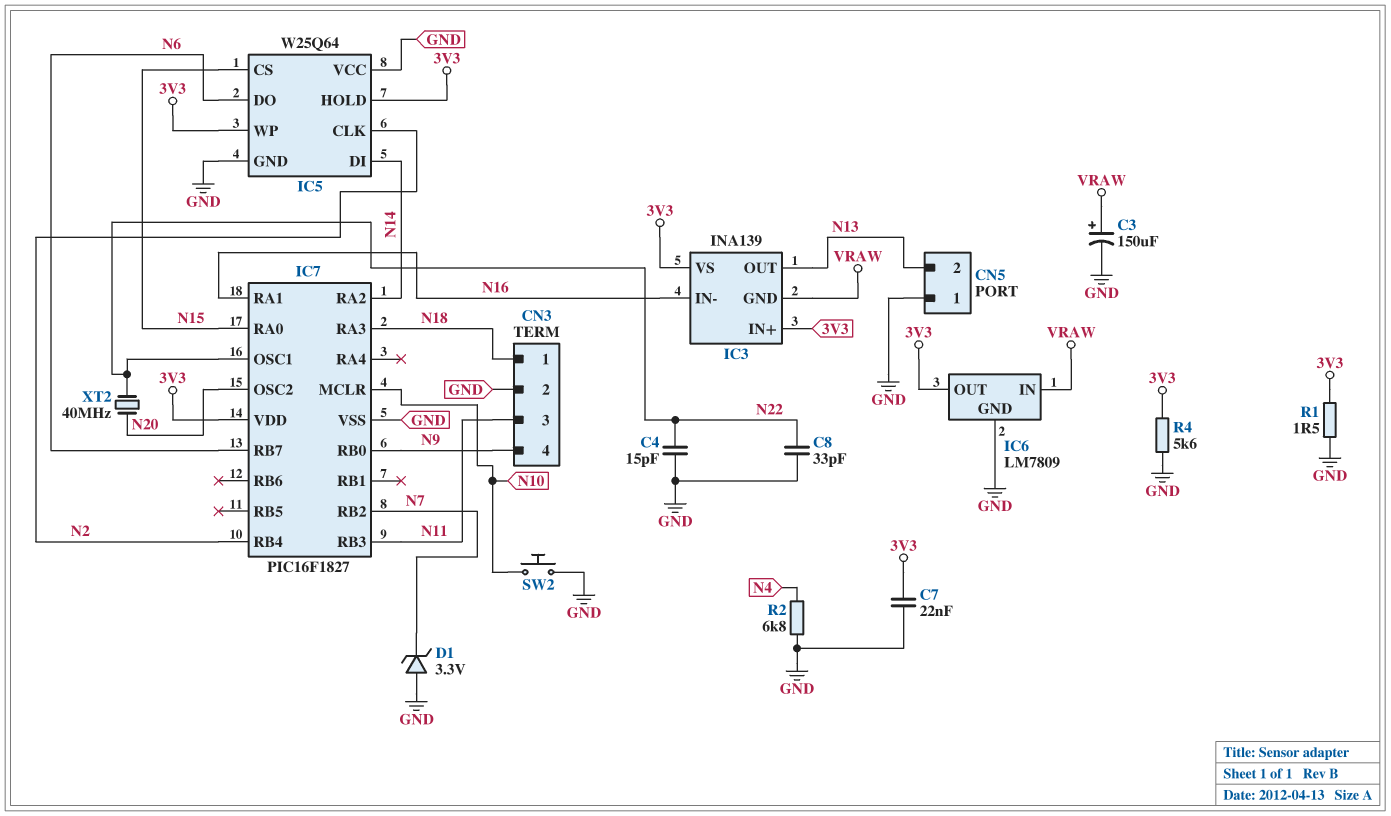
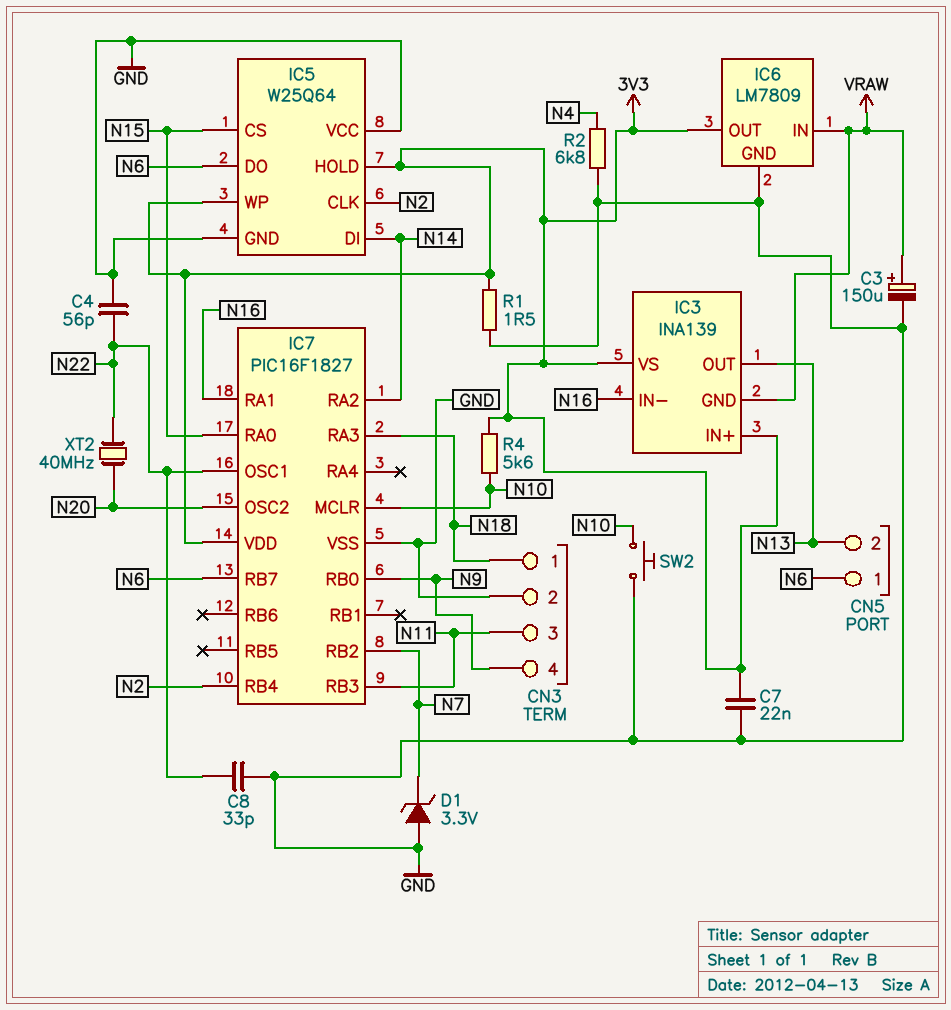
C4: 15pF (GND, N22) -> 56pF (GND, N22)
CN5 pin 1: GND -> N6
R4: 5.6k (3V3, GND) -> 5.6k (3V3, N10)

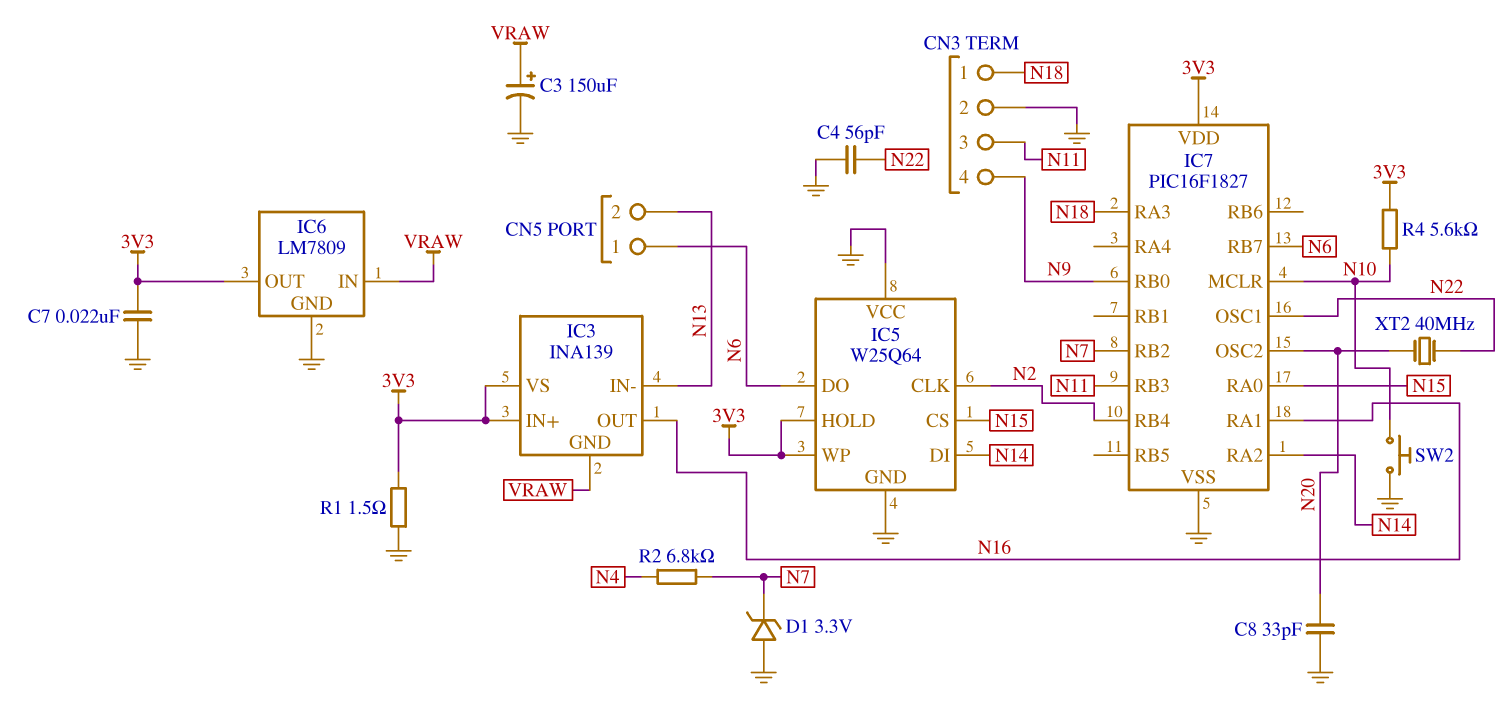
C8: 33pF (GND, N22) -> 33pF (GND, N20)
IC3 pin IN-: N16 -> N13
IC3 pin OUT: N13 -> N16
R2: 6.8k (GND, N4) -> 6.8k (N4, N7)

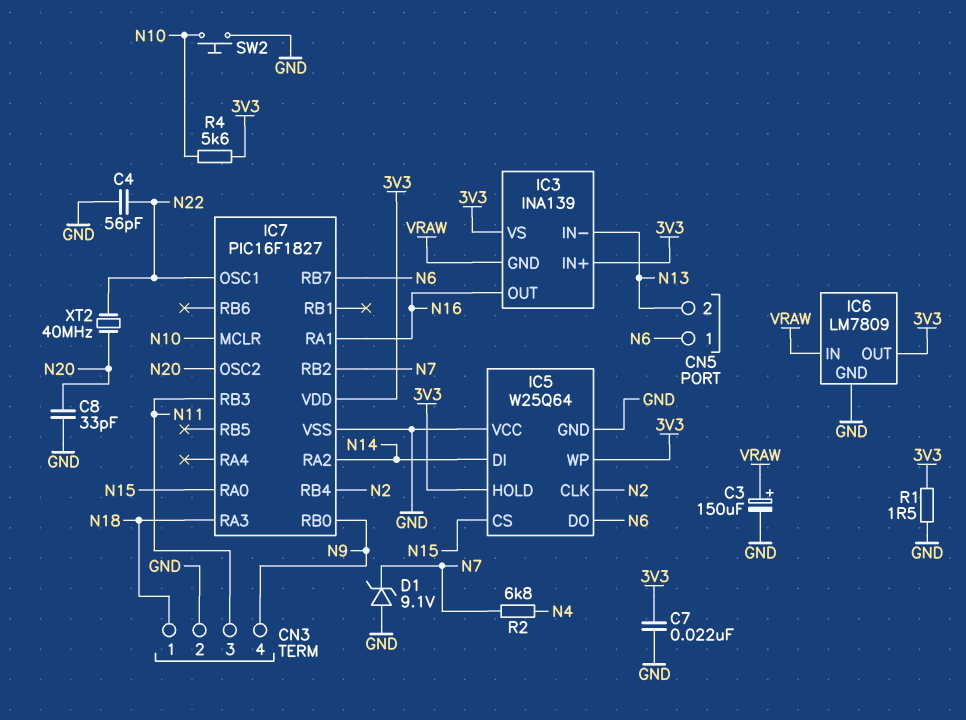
D1: zener 3.3V (A GND, K N7) -> zener 9.1V (A GND, K N7)

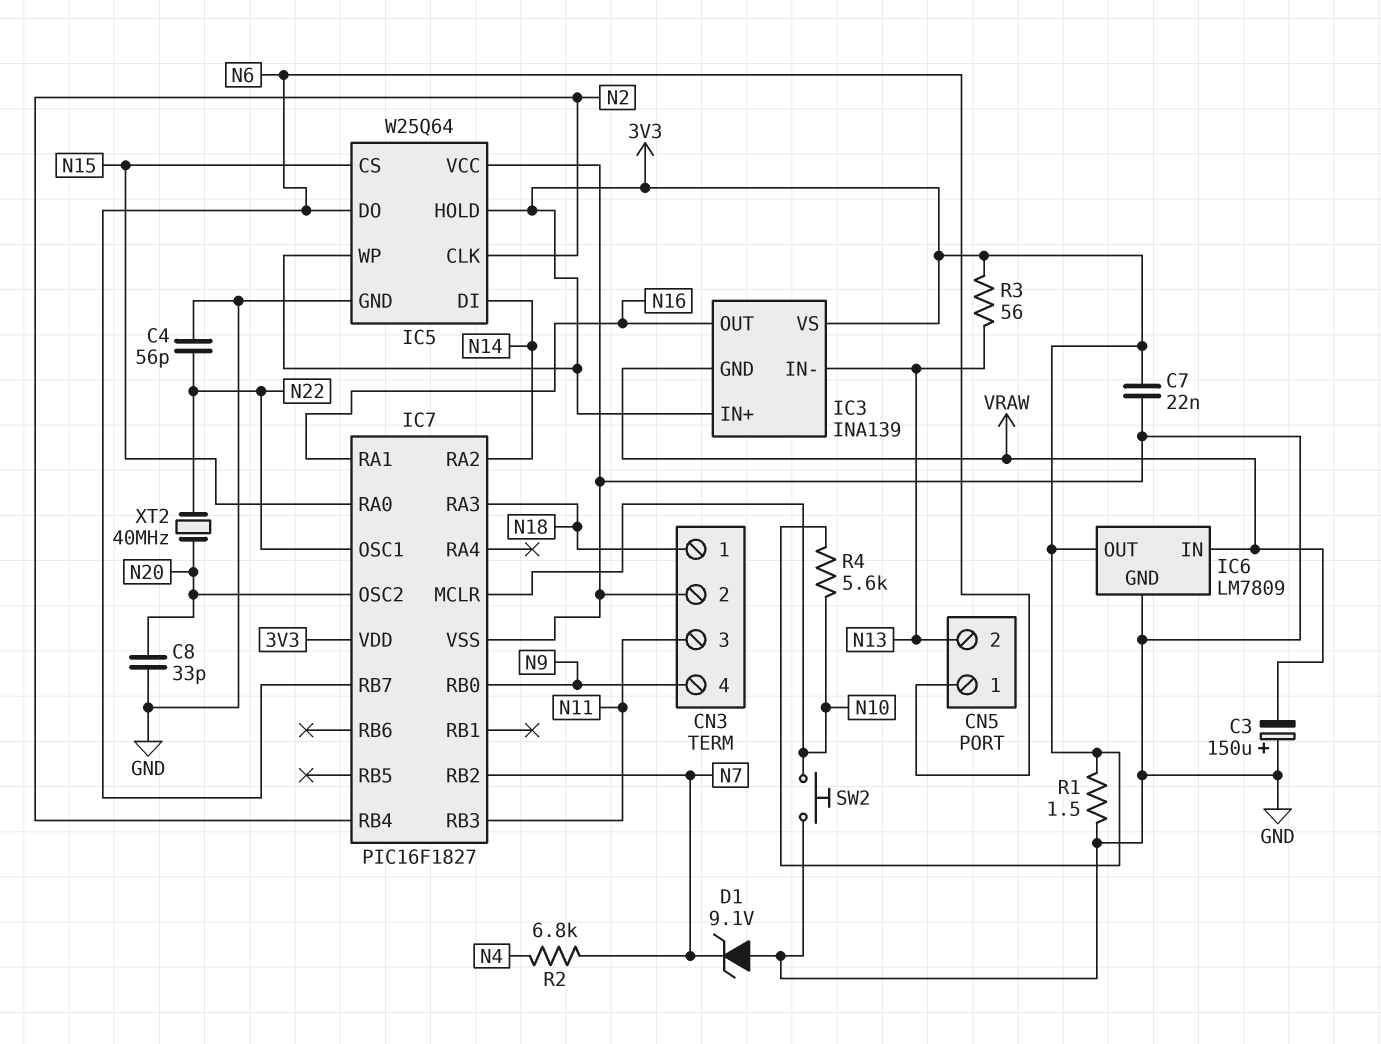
C3: 150uF (plus VRAW, minus GND) -> 150uF (plus GND, minus VRAW)
R3: none -> 56 (3V3, N13)

